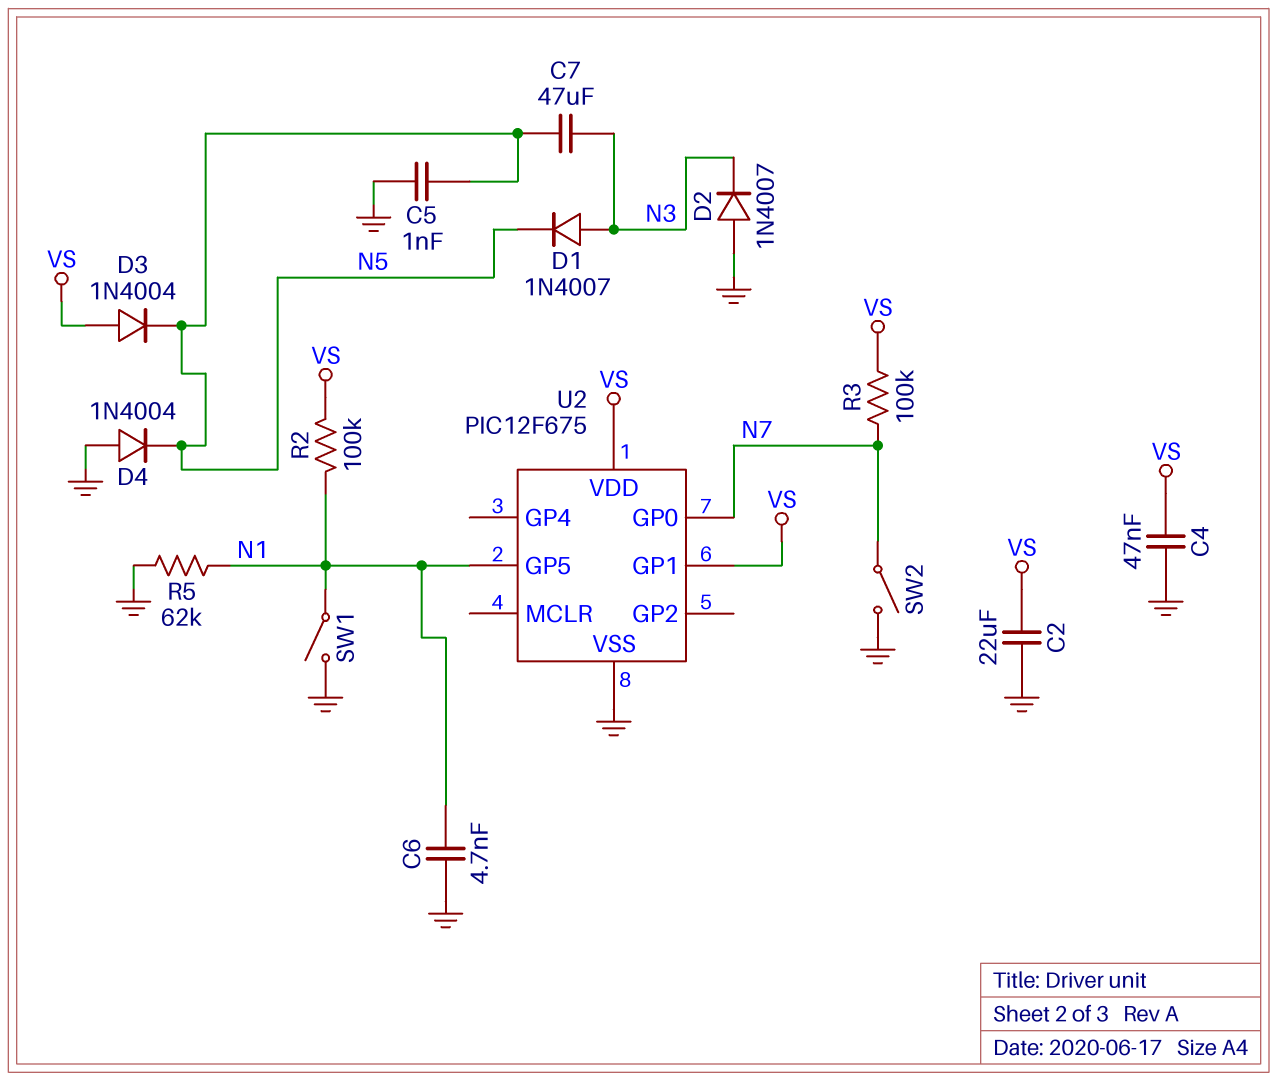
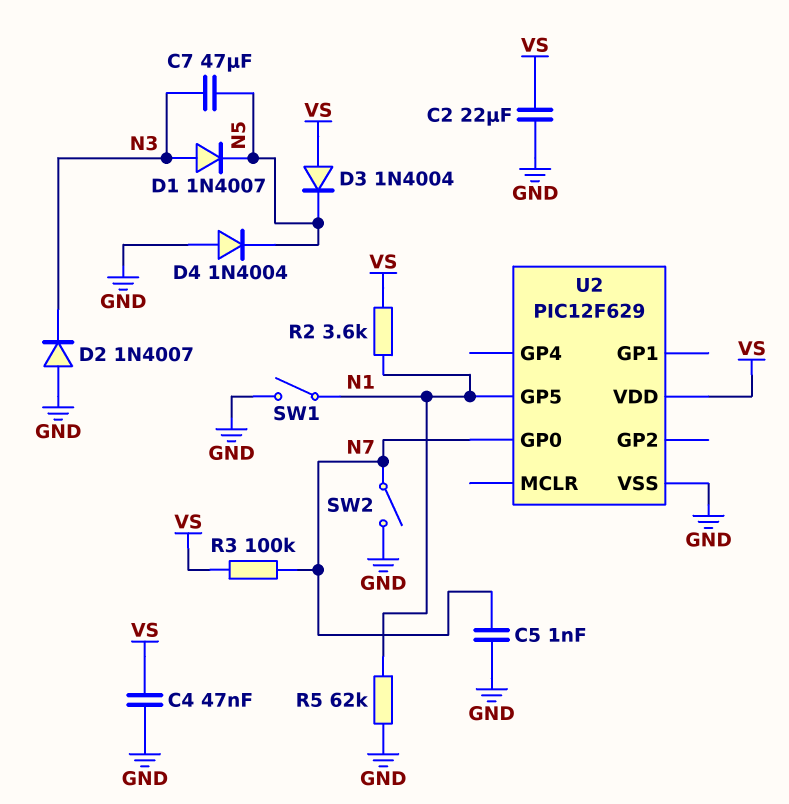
C5: 1nF (GND, N5) -> 1nF (GND, N7)
C6: 4.7nF (GND, N1) -> none
R2: 100k (N1, VS) -> 3.6k (N1, VS)
U2: PIC12F675 -> PIC12F629
U2 pin GP1: VS -> none

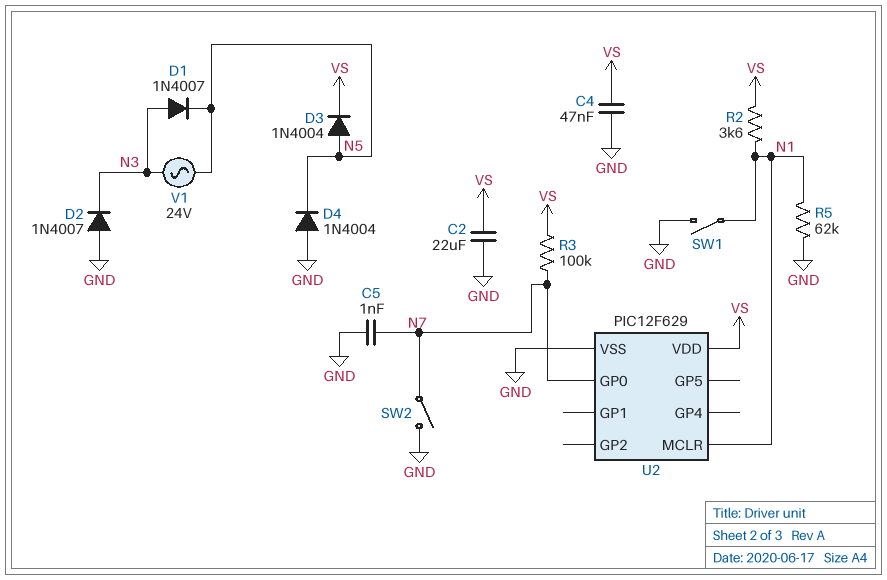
C7: 47uF (N3, N5) -> none
D3: diode 1N4004 (A VS, K N5) -> diode 1N4004 (A N5, K VS)
U2 pin GP5: N1 -> none
U2 pin MCLR: none -> N1
V1: none -> AC 24V (N3, N5)

